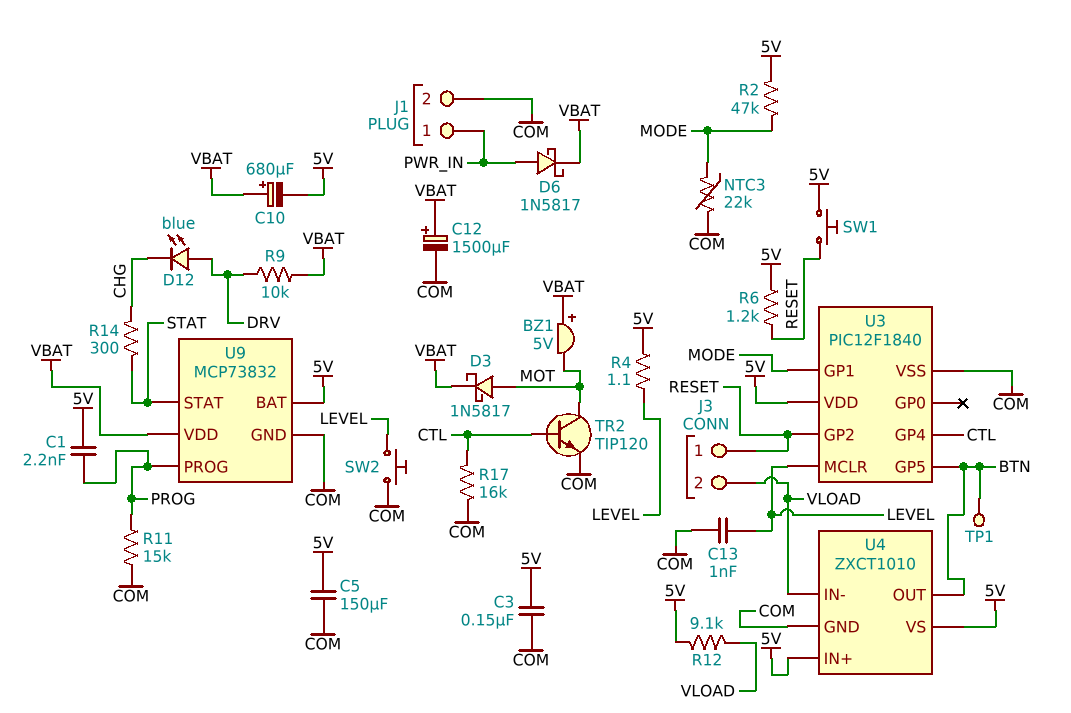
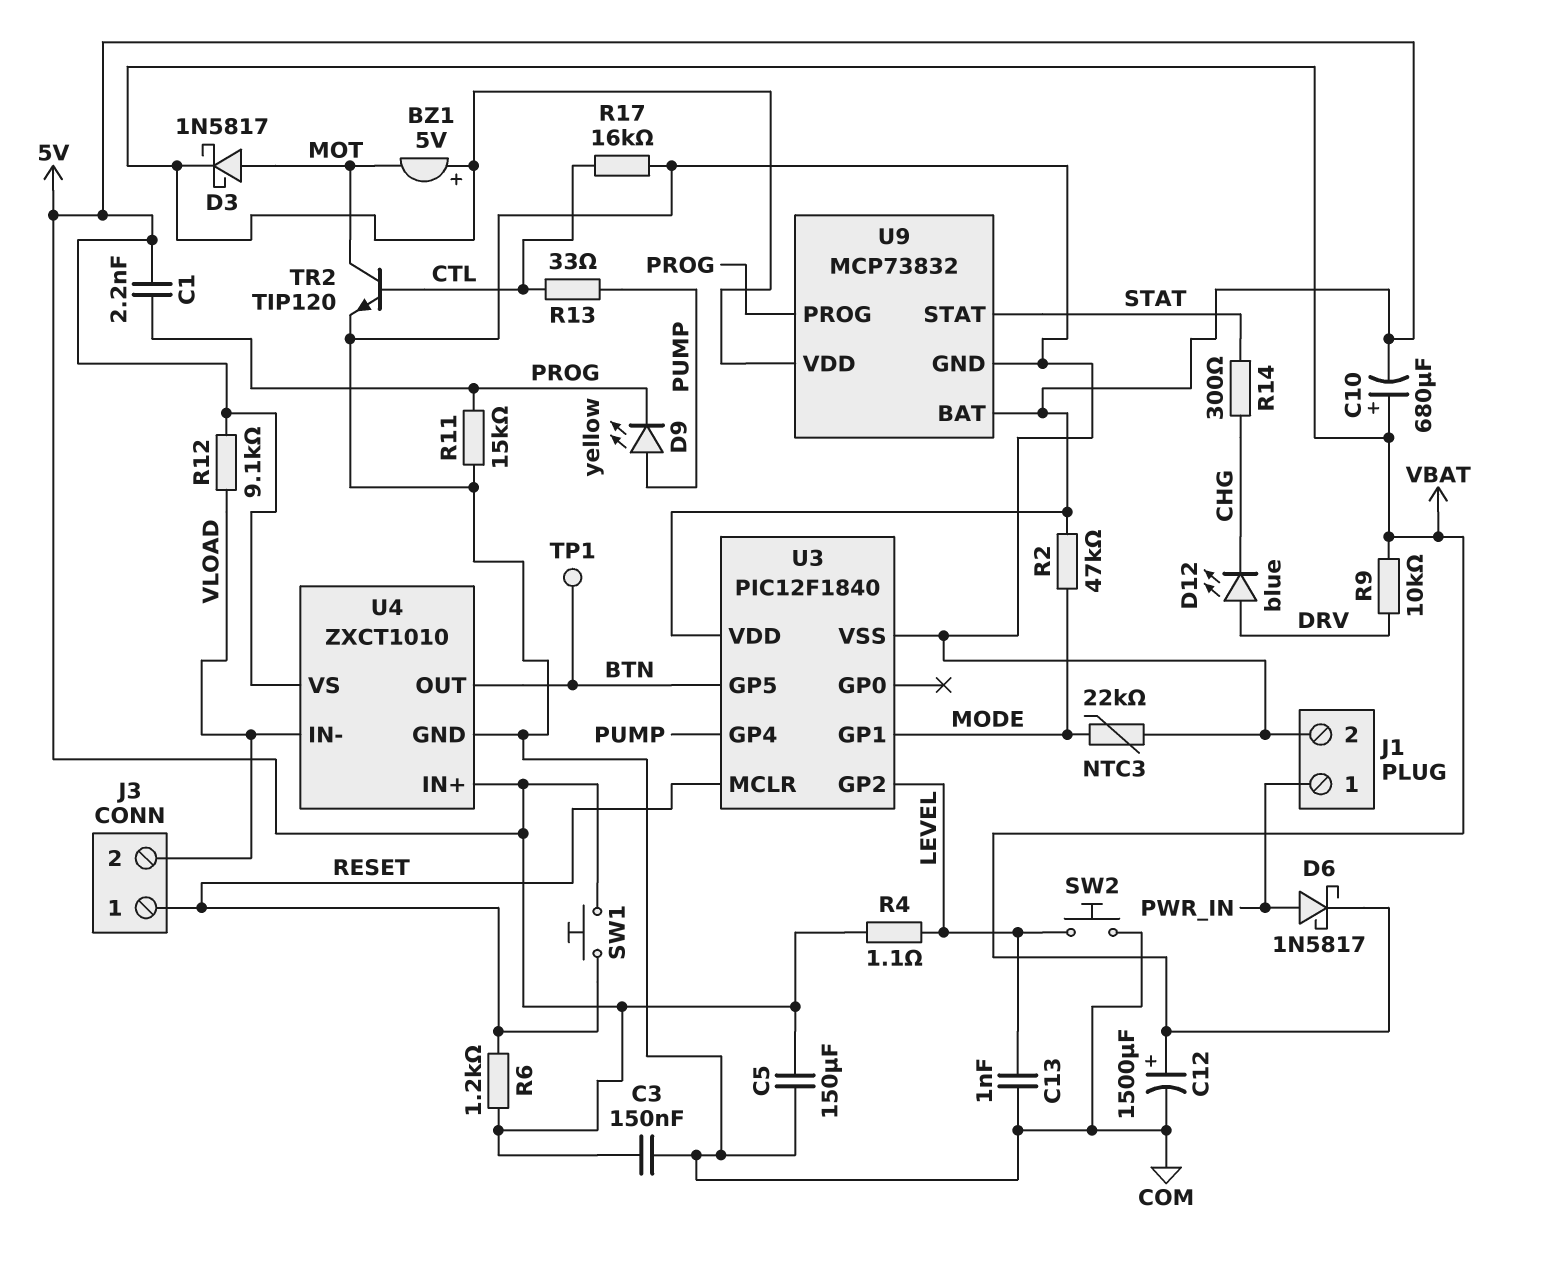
D9: none -> LED yellow (A PUMP, K PROG)
R13: none -> 33 (CTL, PUMP)
U3 pin GP2: RESET -> LEVEL
U3 pin GP4: CTL -> PUMP
U3 pin MCLR: LEVEL -> RESET

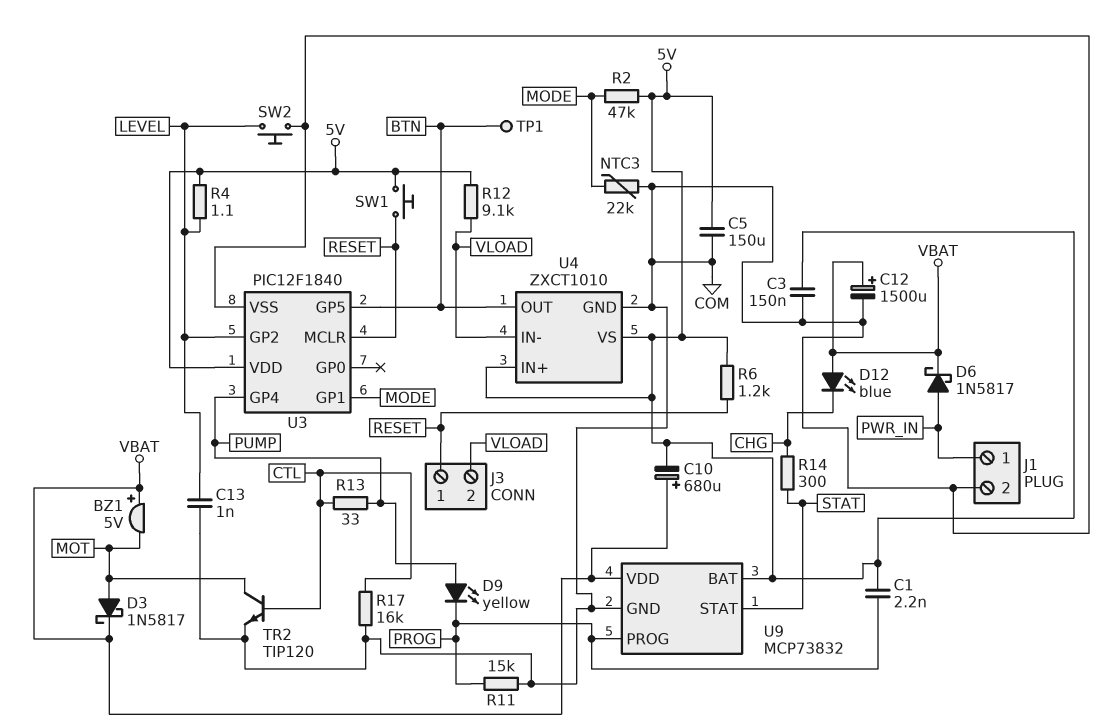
D12: LED blue (A DRV, K CHG) -> LED blue (A VBAT, K CHG)
R9: 10k (DRV, VBAT) -> none

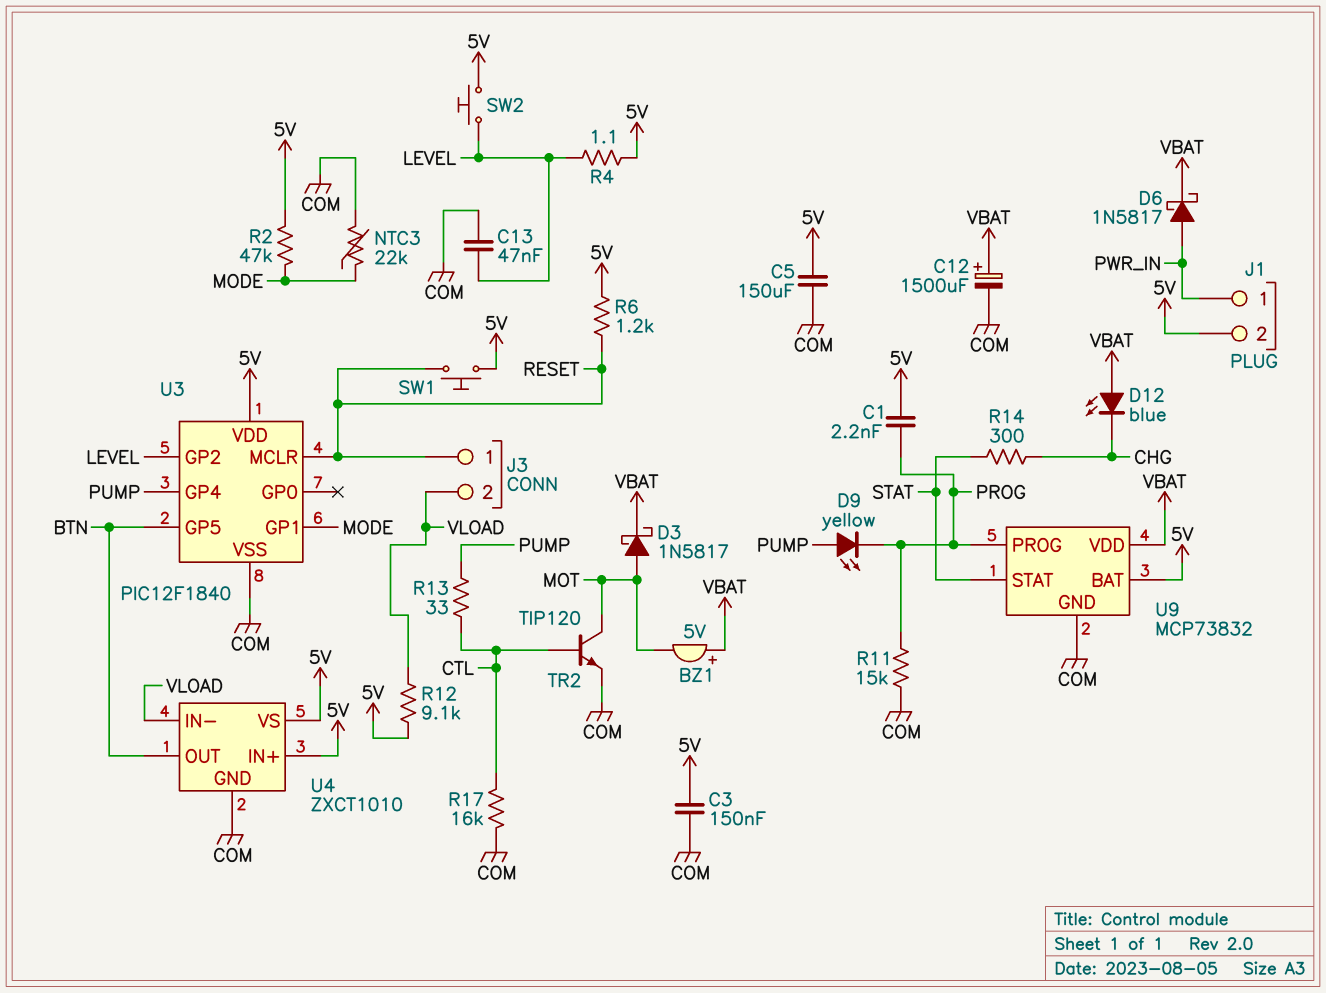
C10: 680uF (plus VBAT, minus 5V) -> none
C13: 1nF (COM, LEVEL) -> 47nF (COM, LEVEL)
J1 pin 2: COM -> 5V
SW2: button (COM, LEVEL) -> button (5V, LEVEL)
TP1: test point (BTN) -> none

